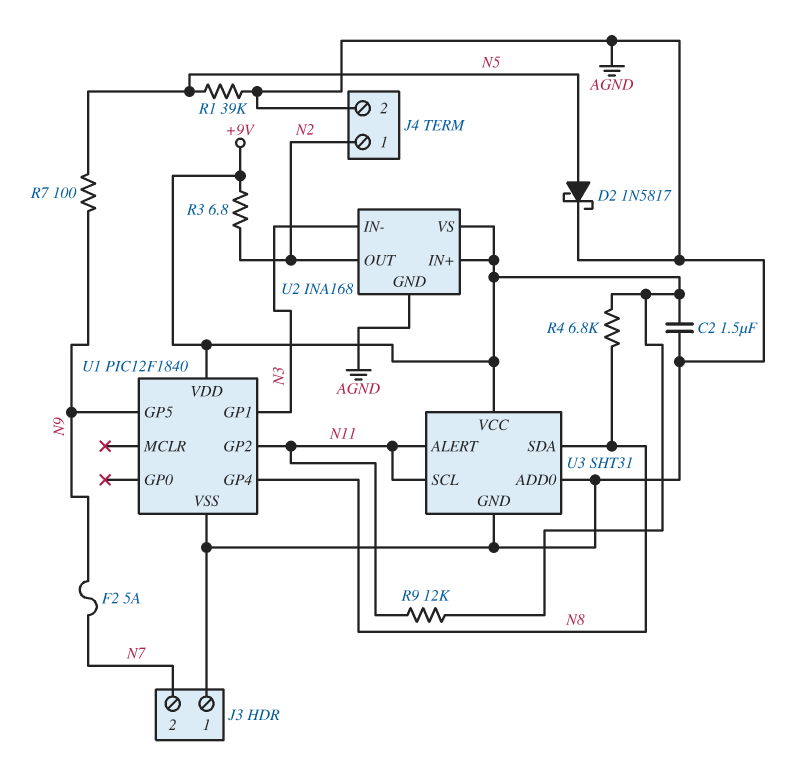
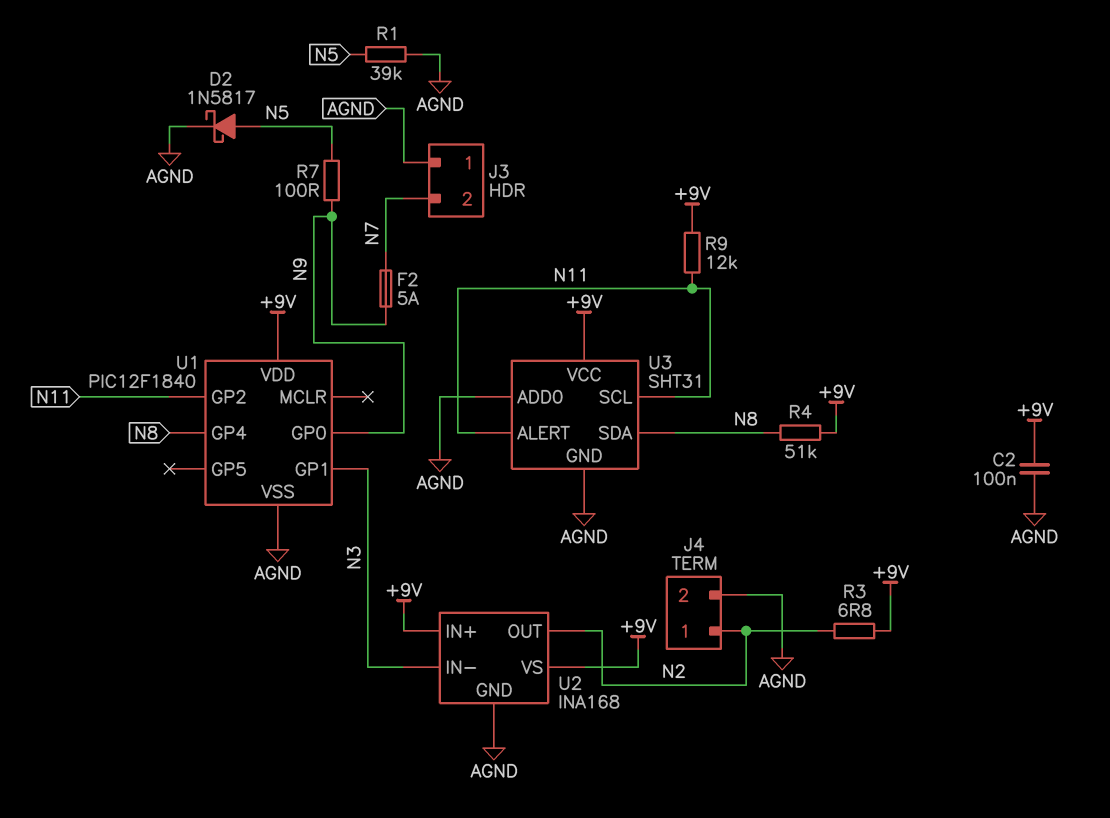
C2: 1.5uF (+9V, AGND) -> 100nF (+9V, AGND)
R4: 6.8k (+9V, N8) -> 51k (+9V, N8)
U1 pin GP0: none -> N9
U1 pin GP5: N9 -> none

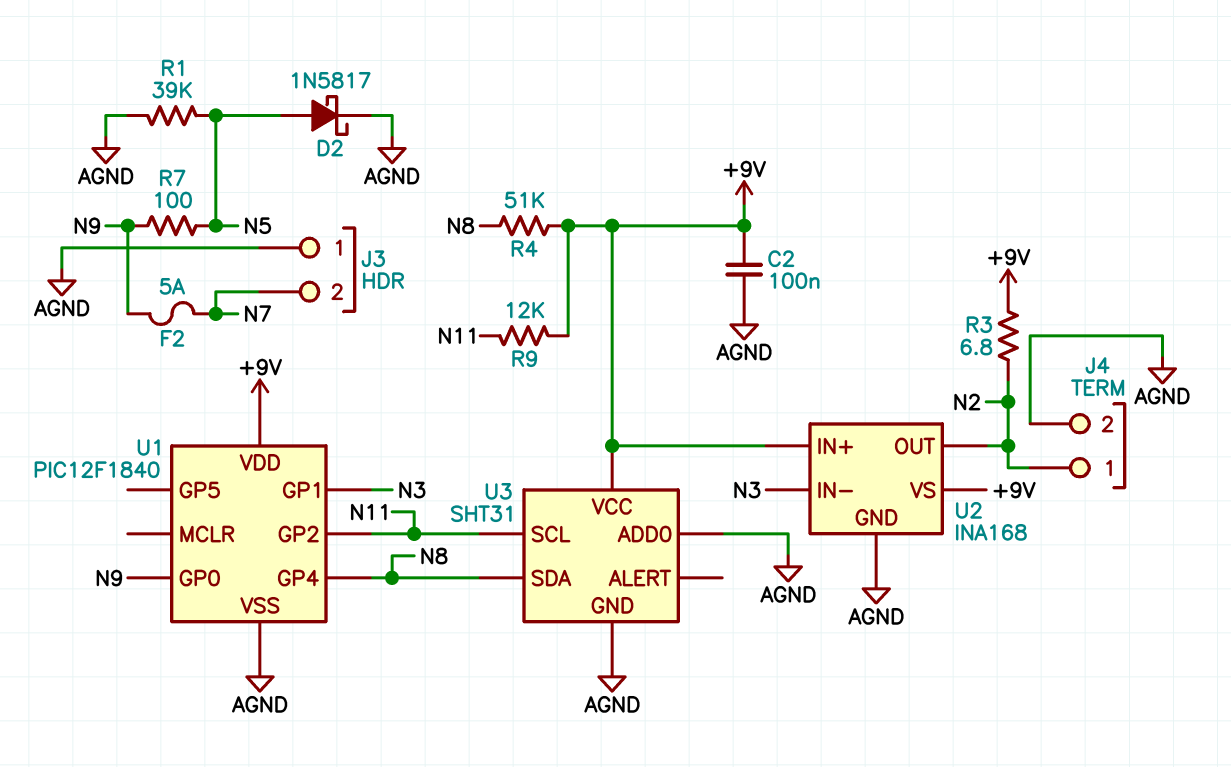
U3 pin ALERT: N11 -> none

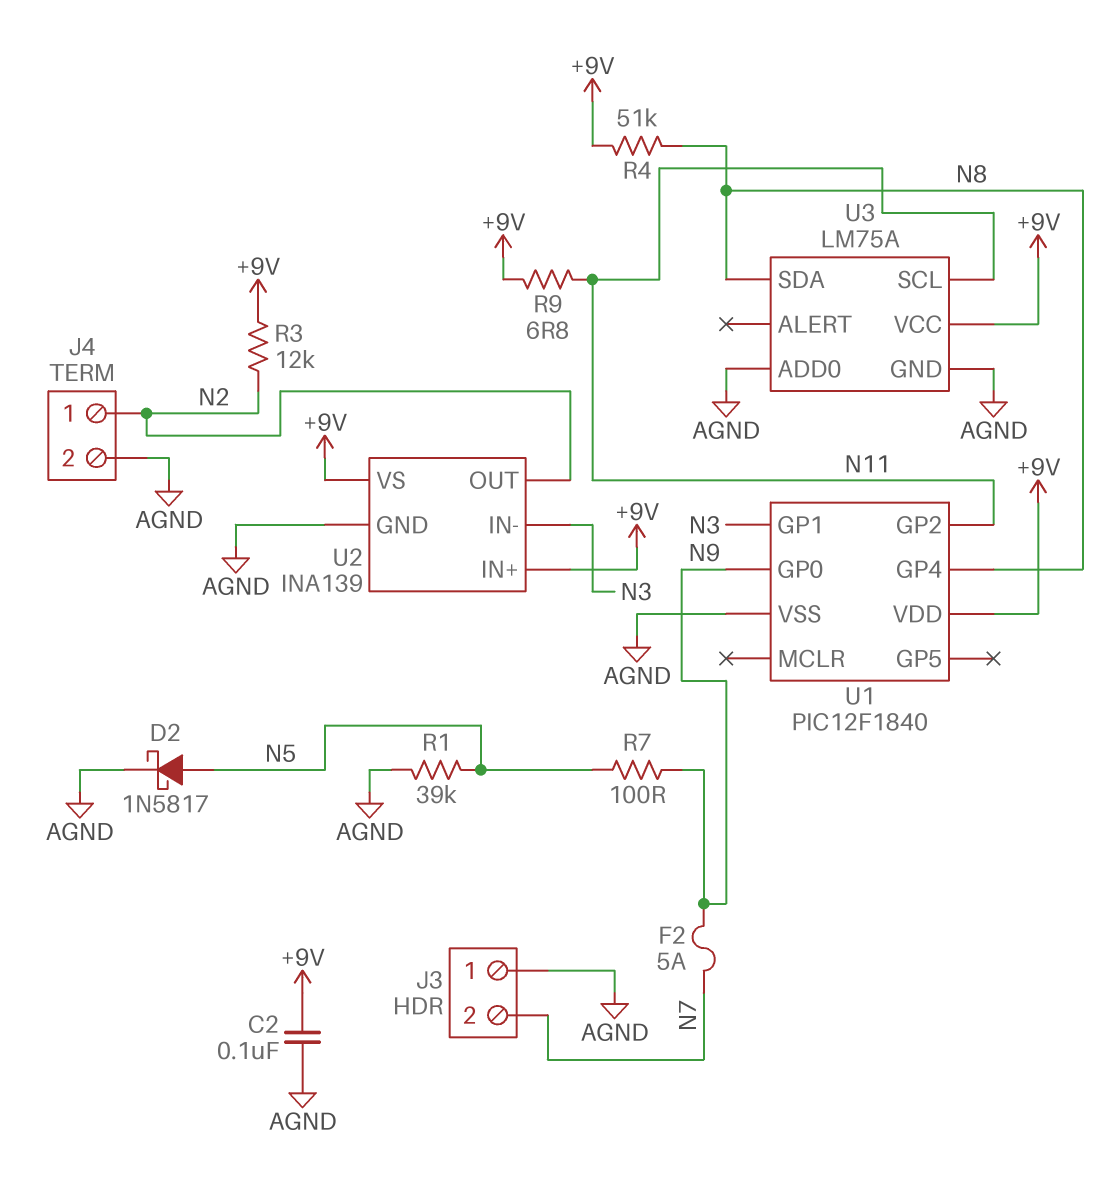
R3: 6.8 (+9V, N2) -> 12k (+9V, N2)
R9: 12k (+9V, N11) -> 6.8 (+9V, N11)
U2: INA168 -> INA139
U3: SHT31 -> LM75A

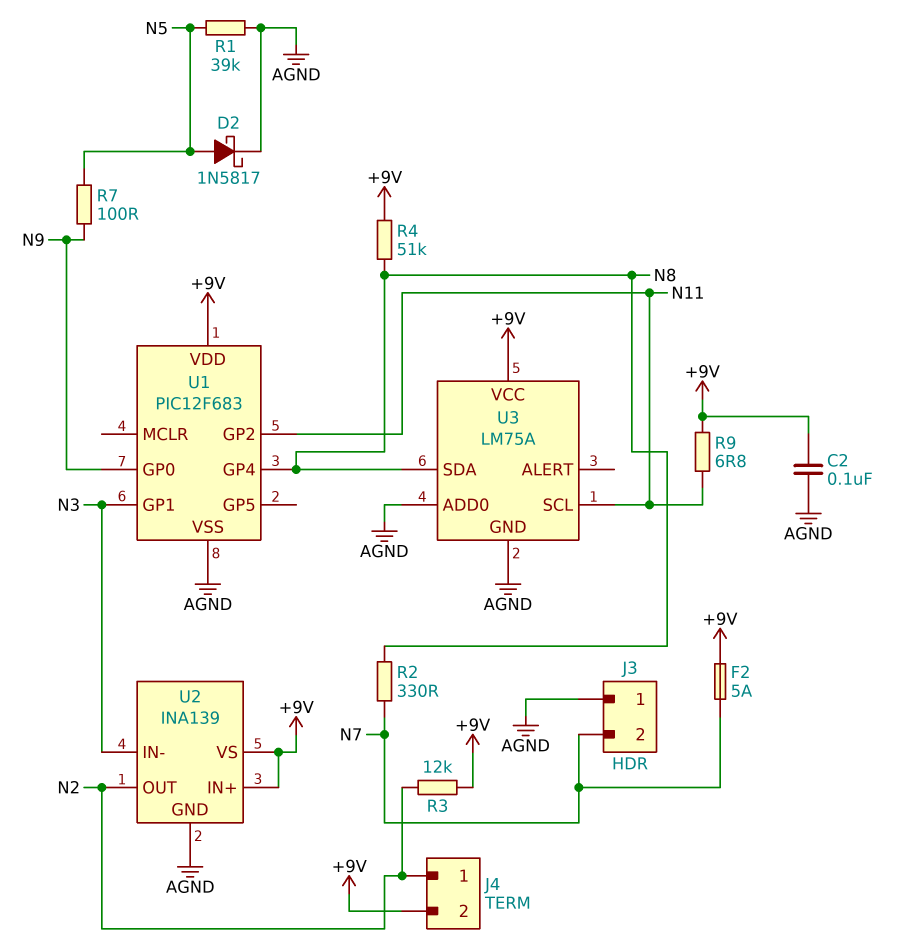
F2: 5A (N7, N9) -> 5A (+9V, N7)
J4 pin 2: AGND -> +9V
R2: none -> 330 (N7, N8)
U1: PIC12F1840 -> PIC12F683

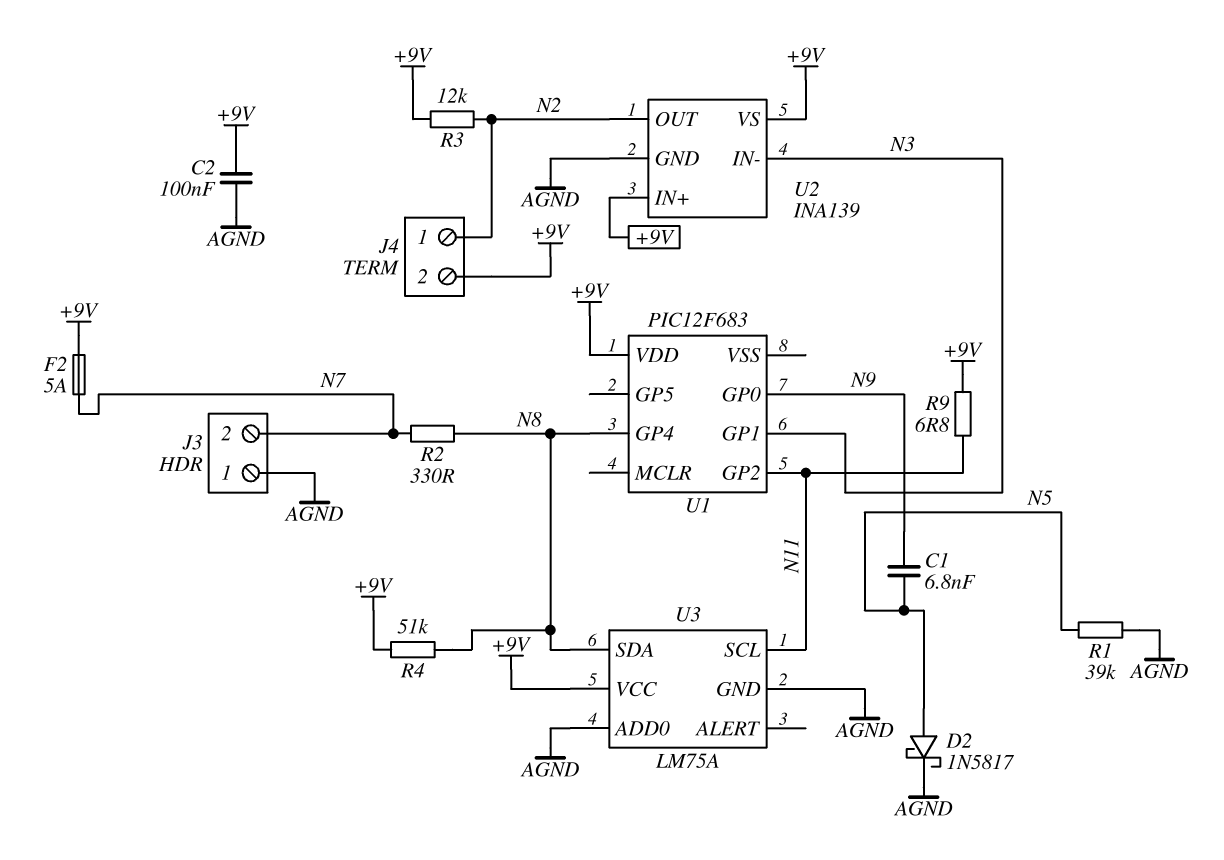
C1: none -> 6.8nF (N5, N9)
R7: 100 (N5, N9) -> none
U1 pin VSS: AGND -> none

